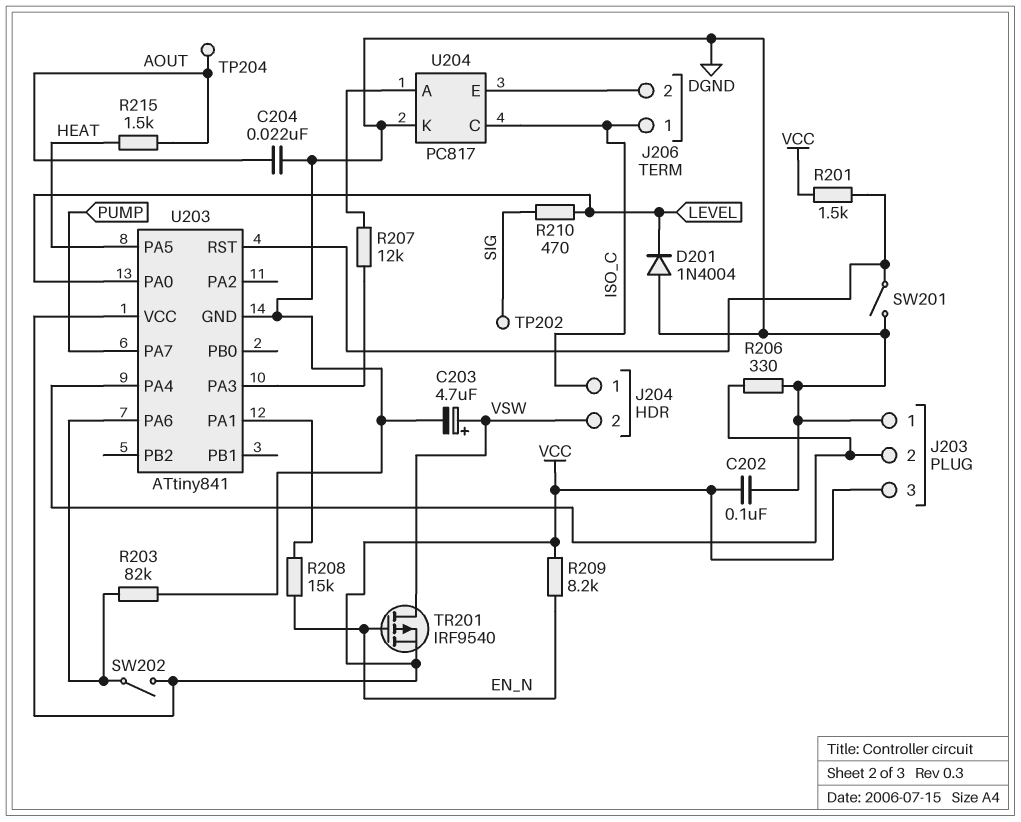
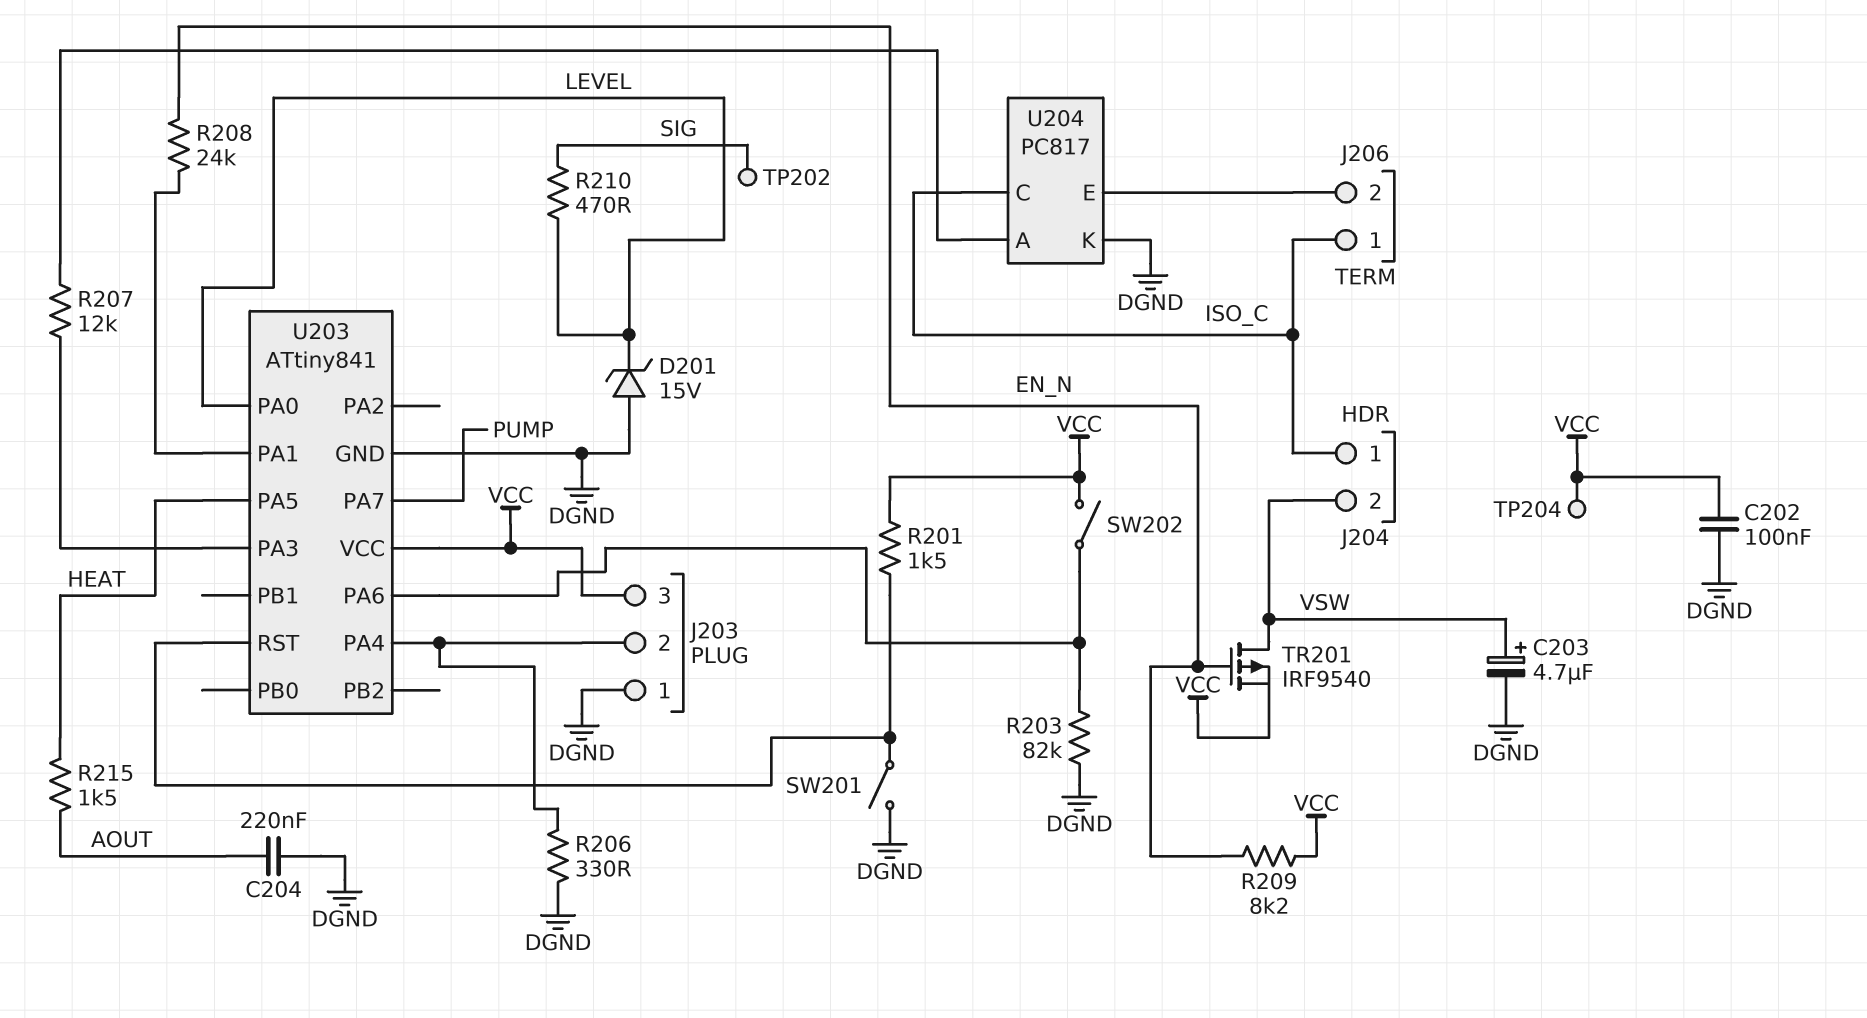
C204: 22nF (AOUT, DGND) -> 220nF (AOUT, DGND)
D201: diode 1N4004 (A DGND, K LEVEL) -> zener 15V (A DGND, K LEVEL)
R208: 15k (EN_N, U203/PA1) -> 24k (EN_N, U203/PA1)
TP204: test point (AOUT) -> test point (VCC)

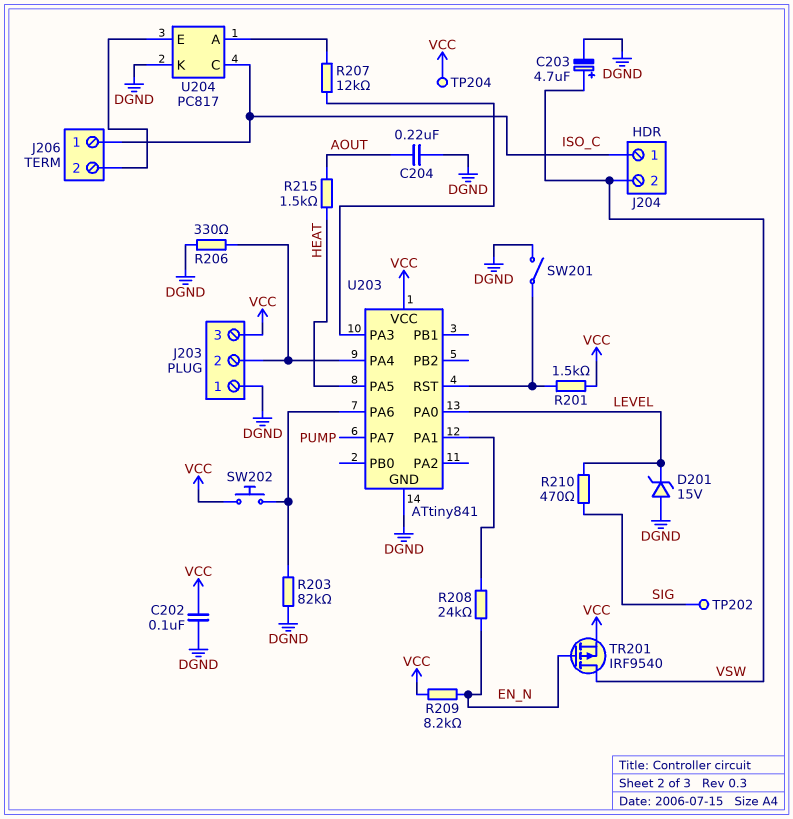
SW202: switch (U203/PA6, VCC) -> button (U203/PA6, VCC)

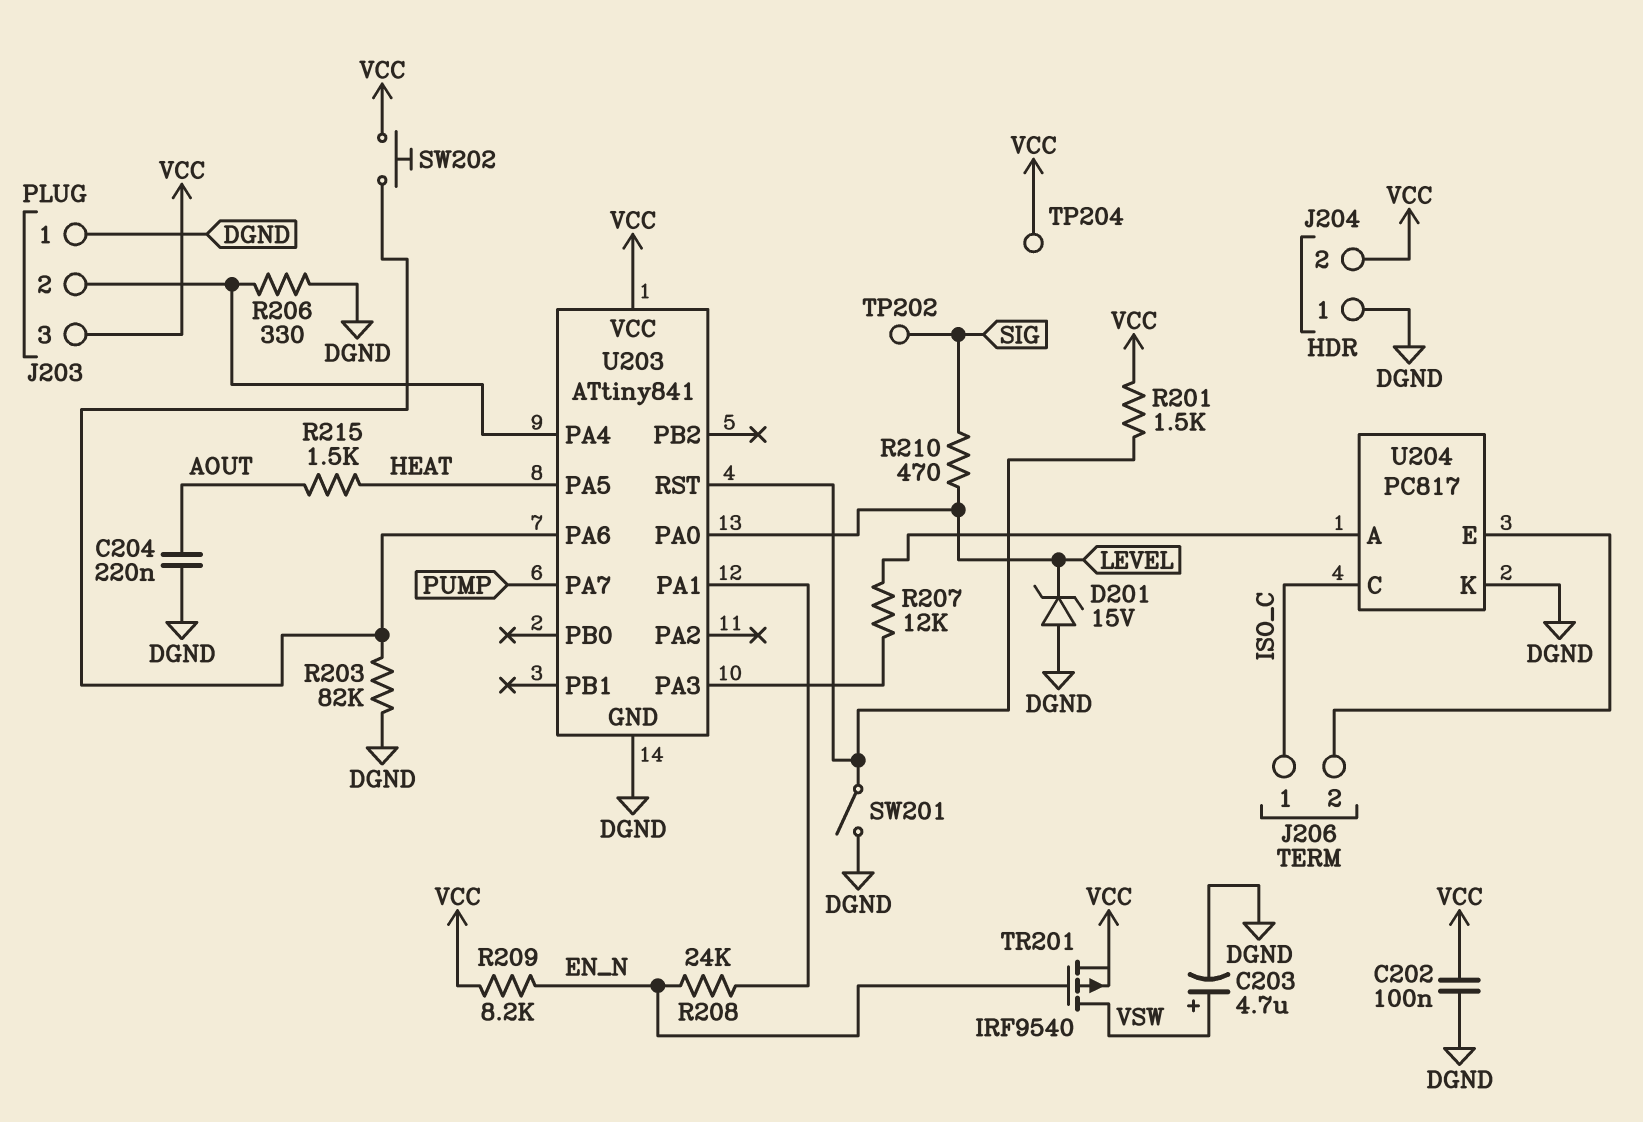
J204 pin 1: ISO_C -> DGND
J204 pin 2: VSW -> VCC

